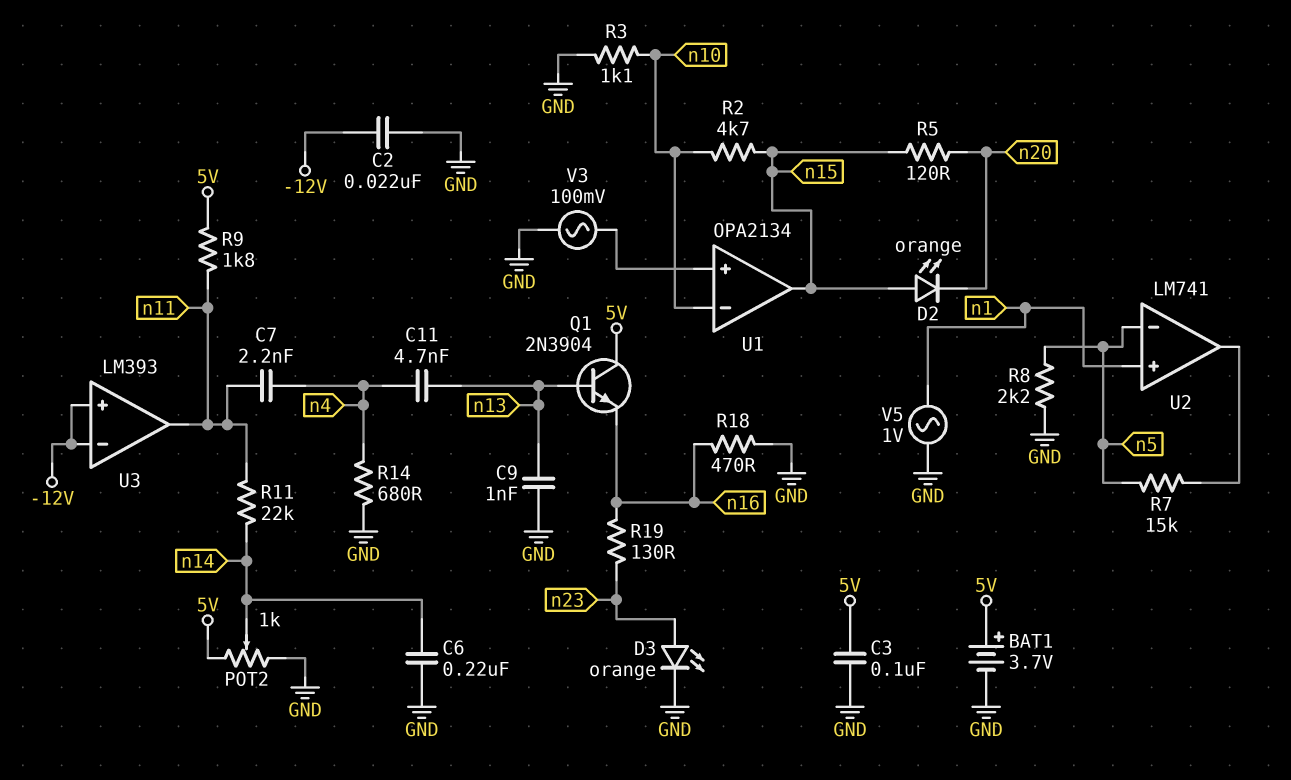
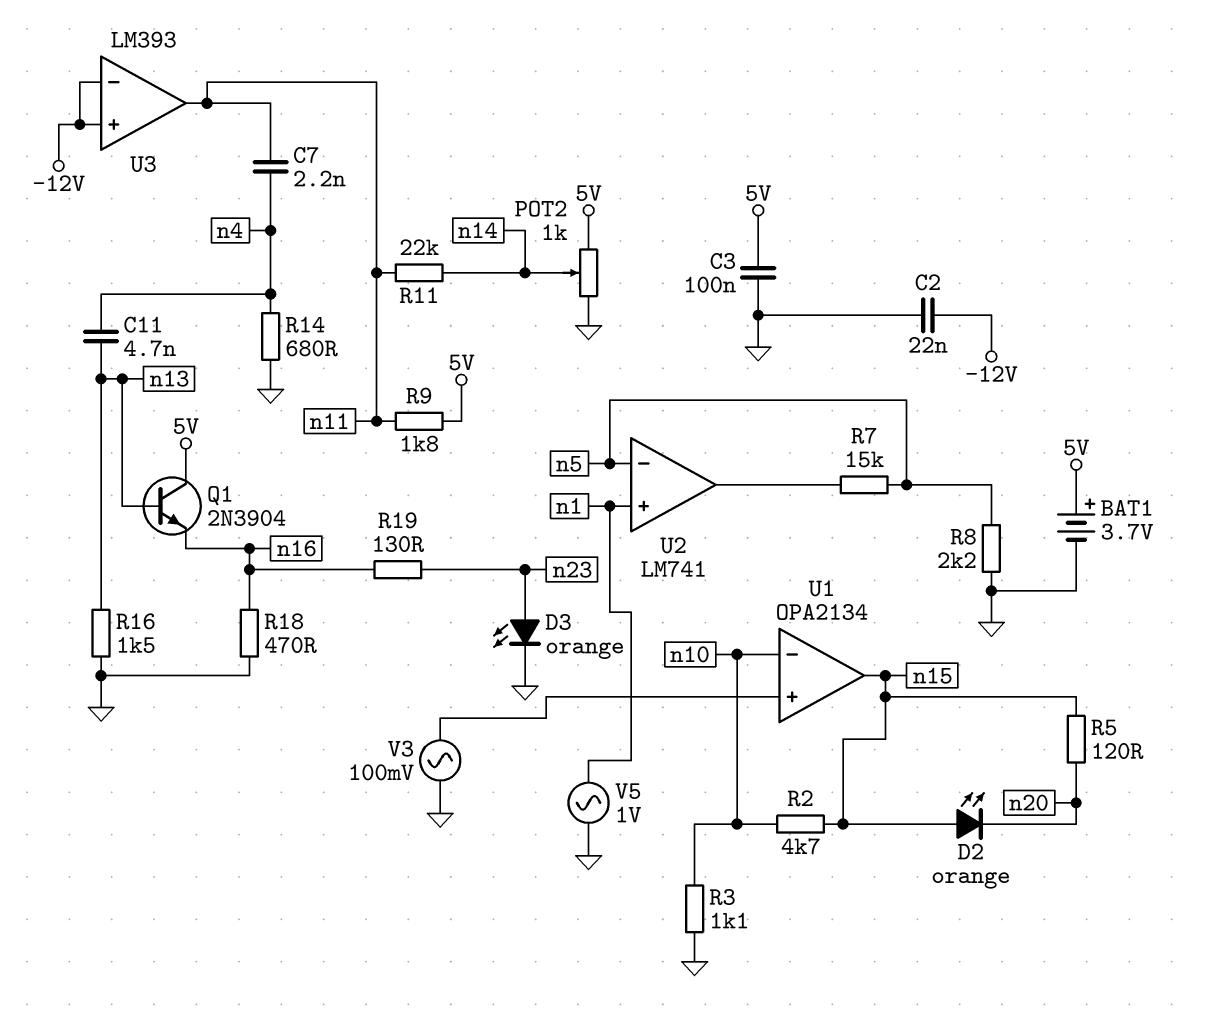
C6: 220nF (GND, n14) -> none
C9: 1nF (GND, n13) -> none
R16: none -> 1.5k (GND, n13)

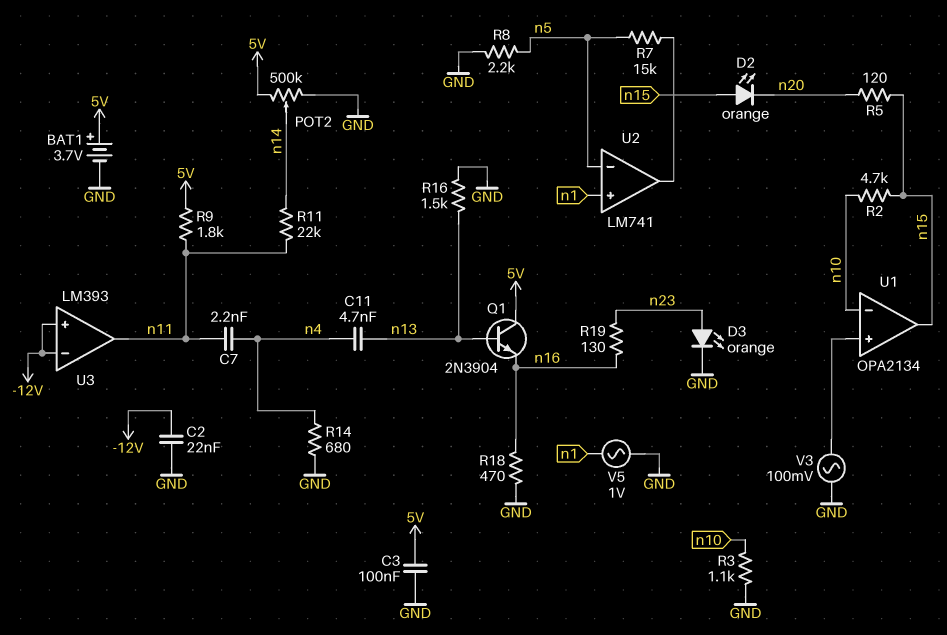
POT2: 1k (5V, GND, wiper n14) -> 500k (5V, GND, wiper n14)

